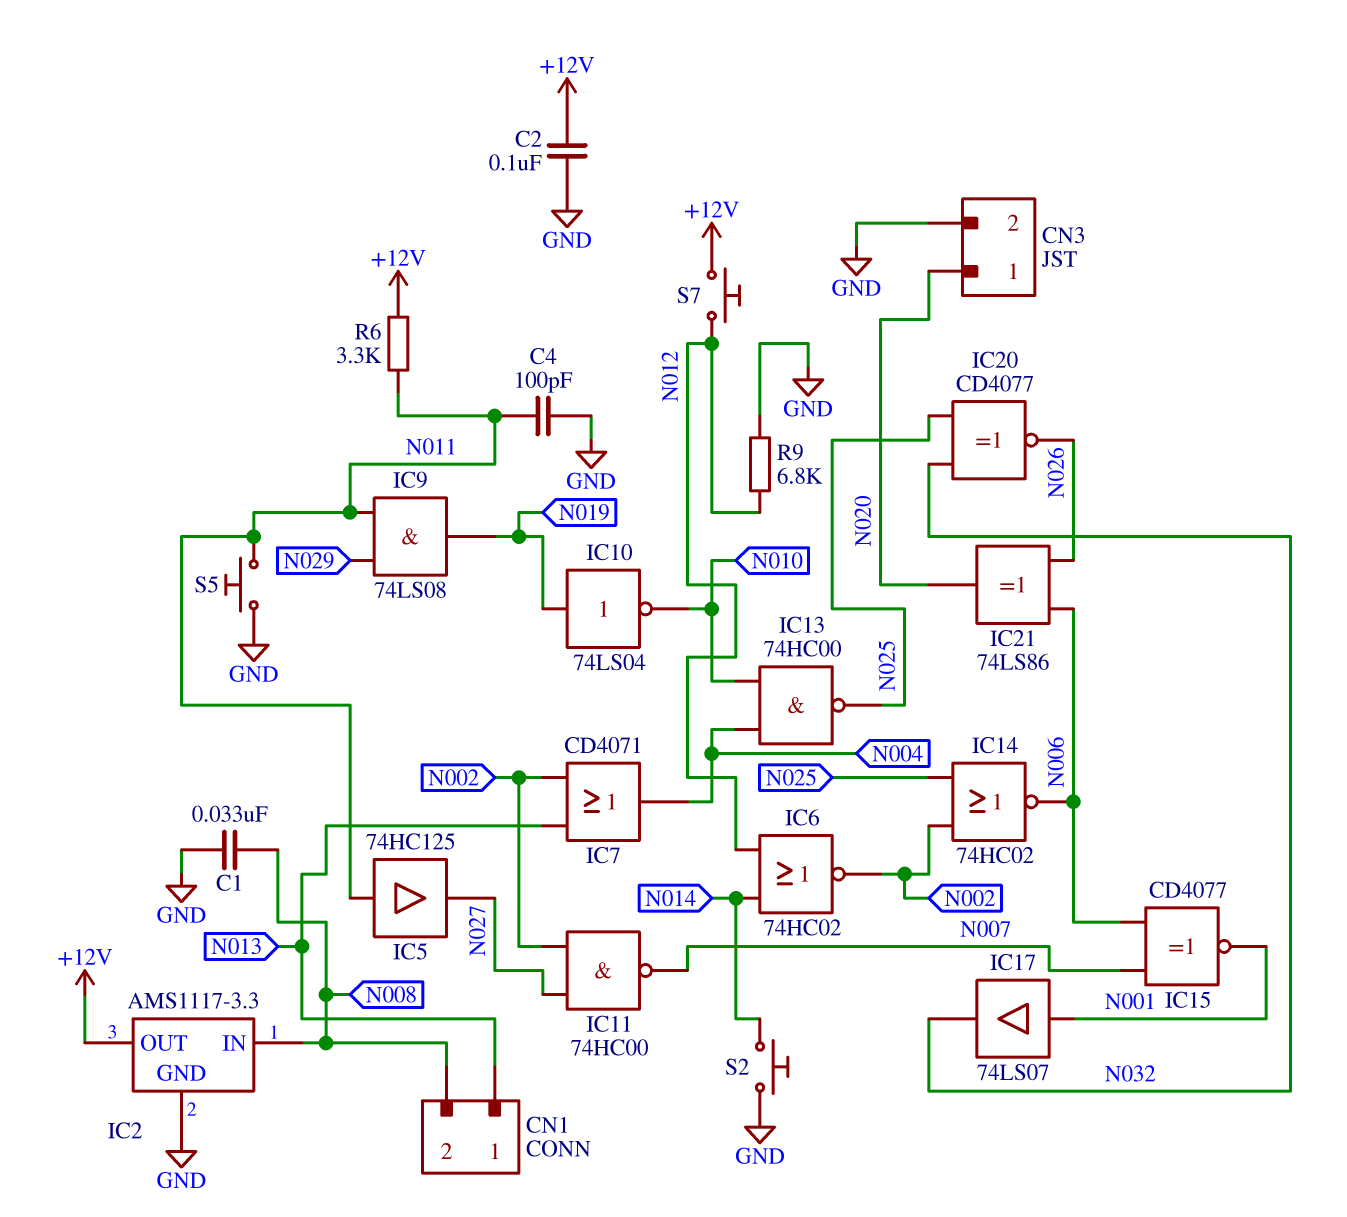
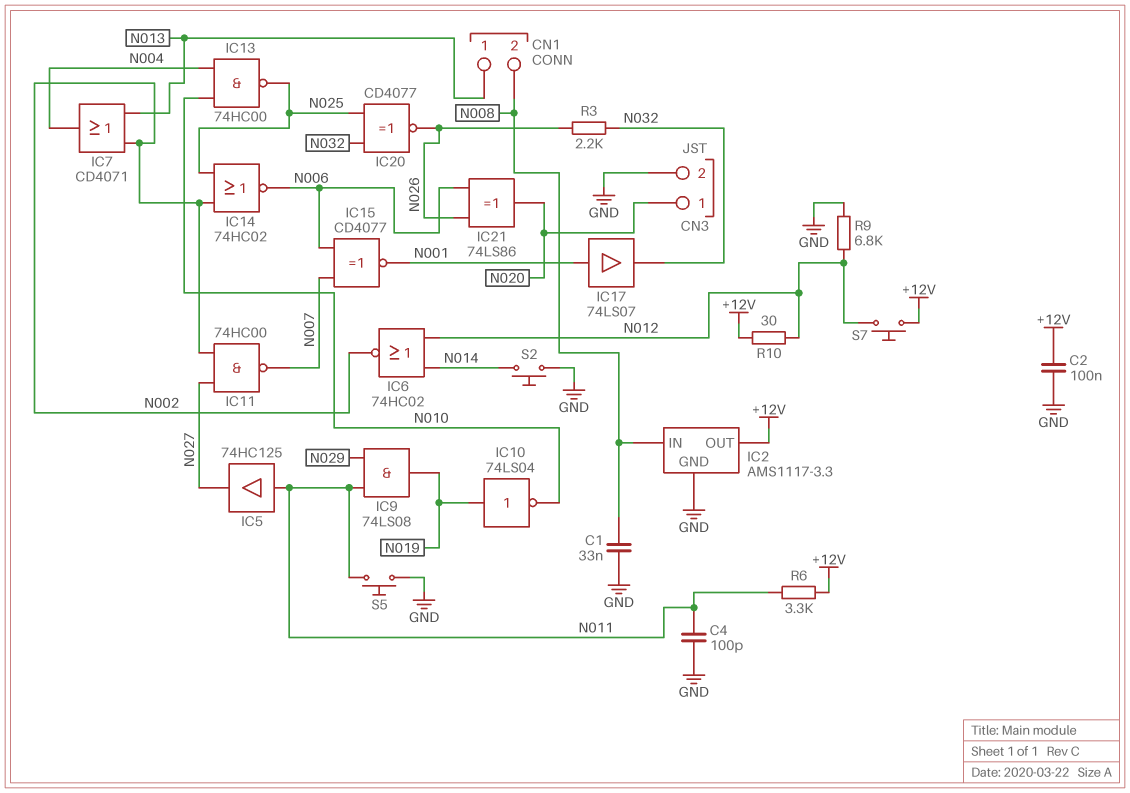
R3: none -> 2.2k (N026, N032)
R10: none -> 30 (+12V, N012)

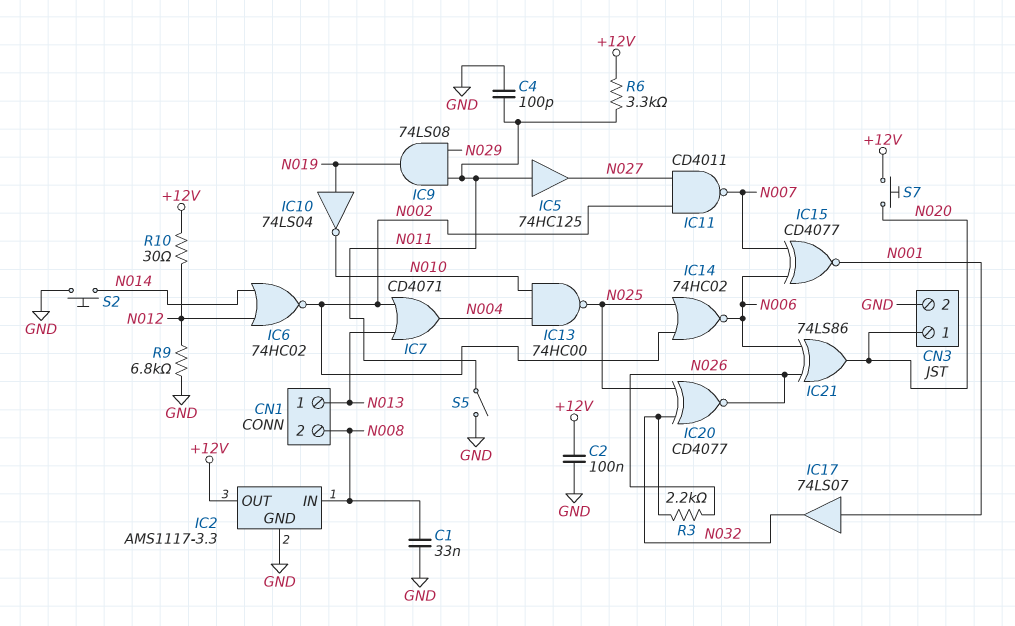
IC11: NAND 74HC00 (in N002, in N027, out N007) -> NAND CD4011 (in N002, in N027, out N007)
S5: button (GND, N011) -> switch (GND, N011)
S7: button (+12V, N012) -> button (+12V, N020)

